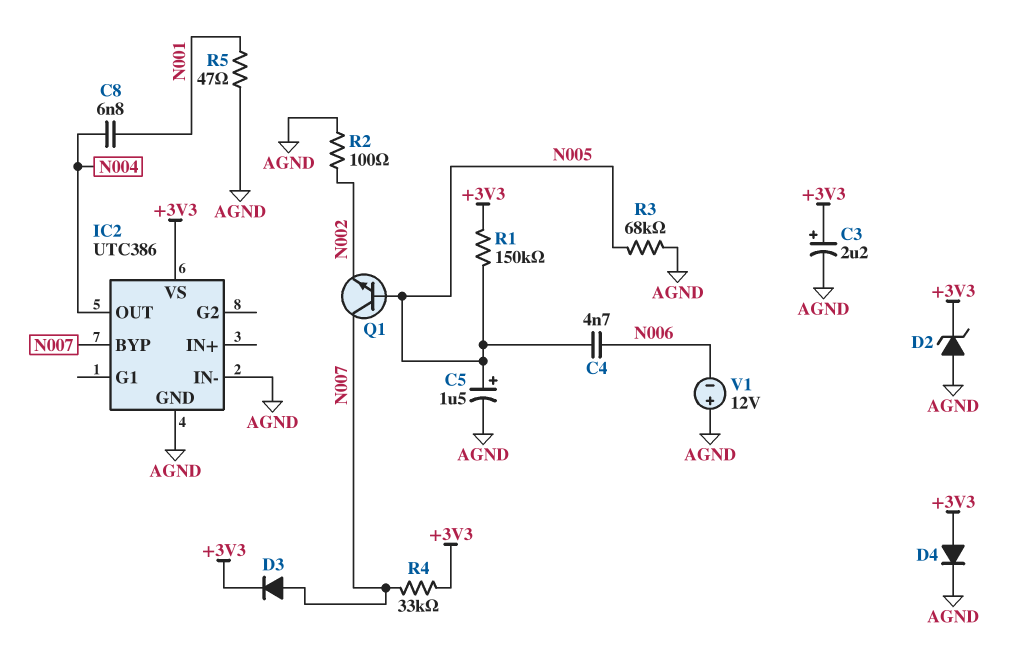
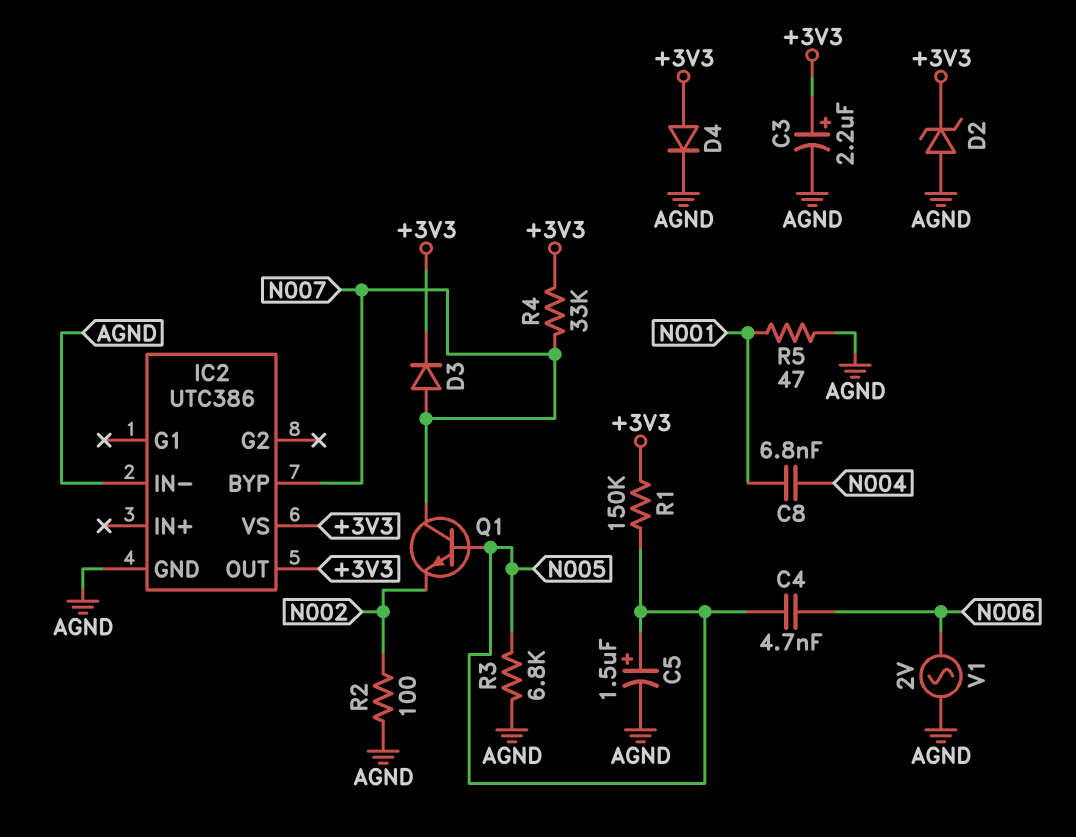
IC2 pin OUT: N004 -> +3V3
R3: 68k (AGND, N005) -> 6.8k (AGND, N005)
V1: 12V (plus AGND, minus N006) -> AC 2V (AGND, N006)

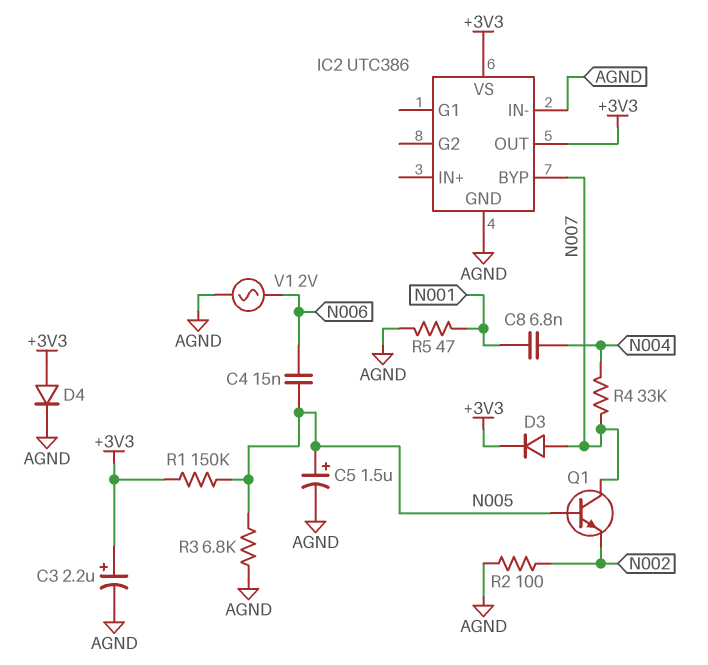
C4: 4.7nF (N005, N006) -> 15nF (N005, N006)
D2: zener (A AGND, K +3V3) -> none
R4: 33k (+3V3, N007) -> 33k (N004, N007)

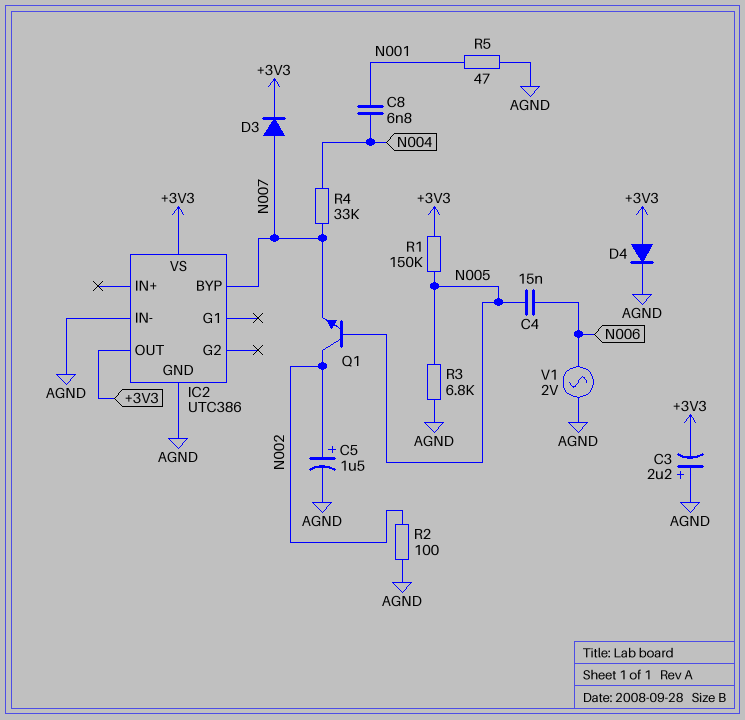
C3: 2.2uF (plus +3V3, minus AGND) -> 2.2uF (plus AGND, minus +3V3)
C5: 1.5uF (plus N005, minus AGND) -> 1.5uF (plus N002, minus AGND)
Q1: NPN (B N005, C N007, E N002) -> NPN (B N005, C N002, E N007)

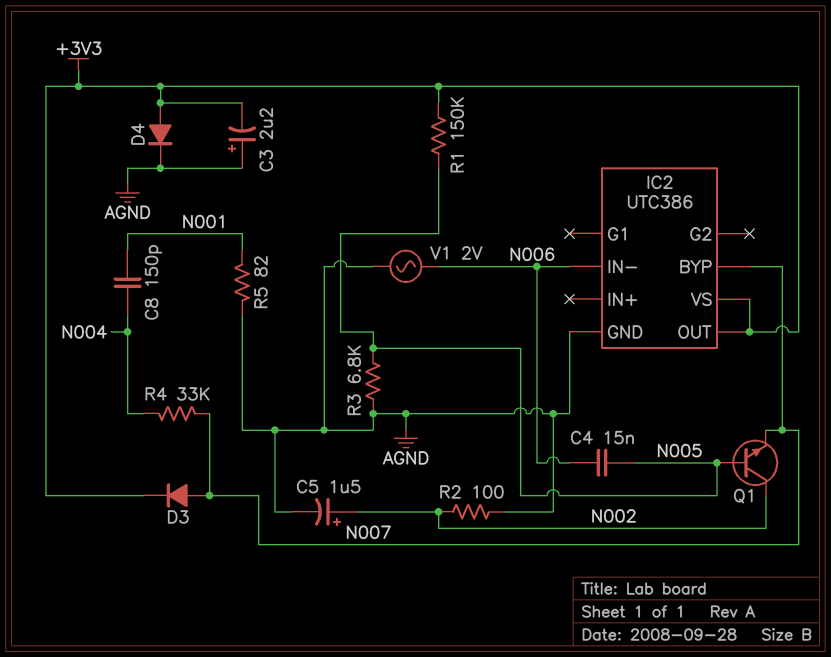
C8: 6.8nF (N001, N004) -> 150pF (N001, N004)
IC2 pin IN-: AGND -> N006
R5: 47 (AGND, N001) -> 82 (AGND, N001)

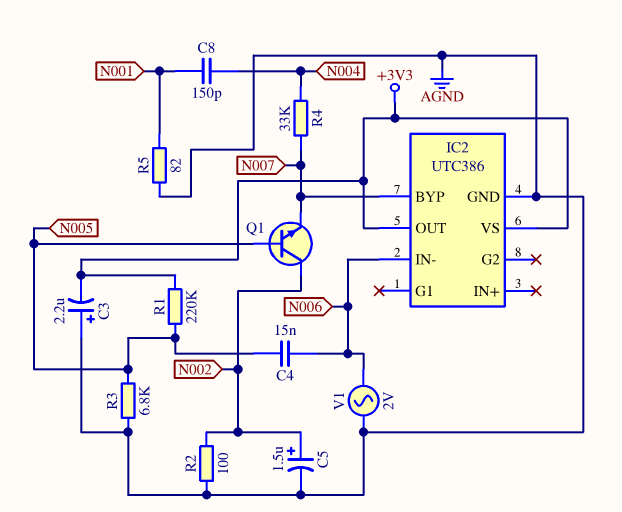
D3: diode (A N007, K +3V3) -> none
D4: diode (A +3V3, K AGND) -> none
R1: 150k (+3V3, N005) -> 220k (+3V3, N005)

